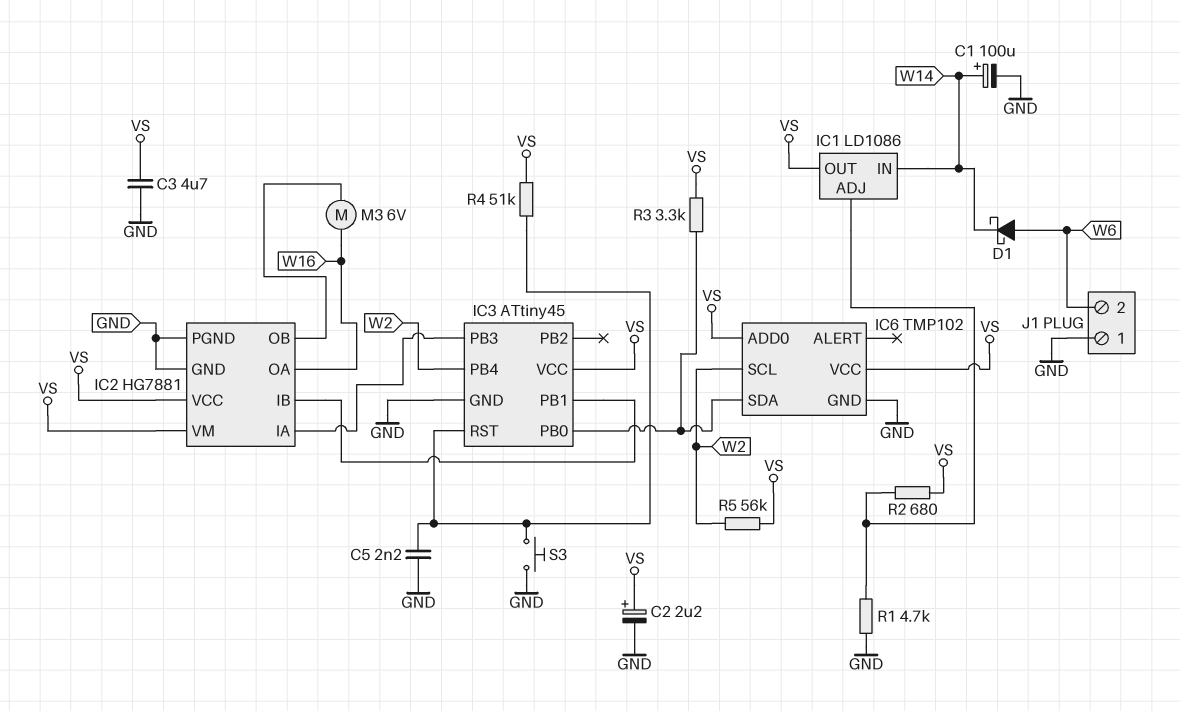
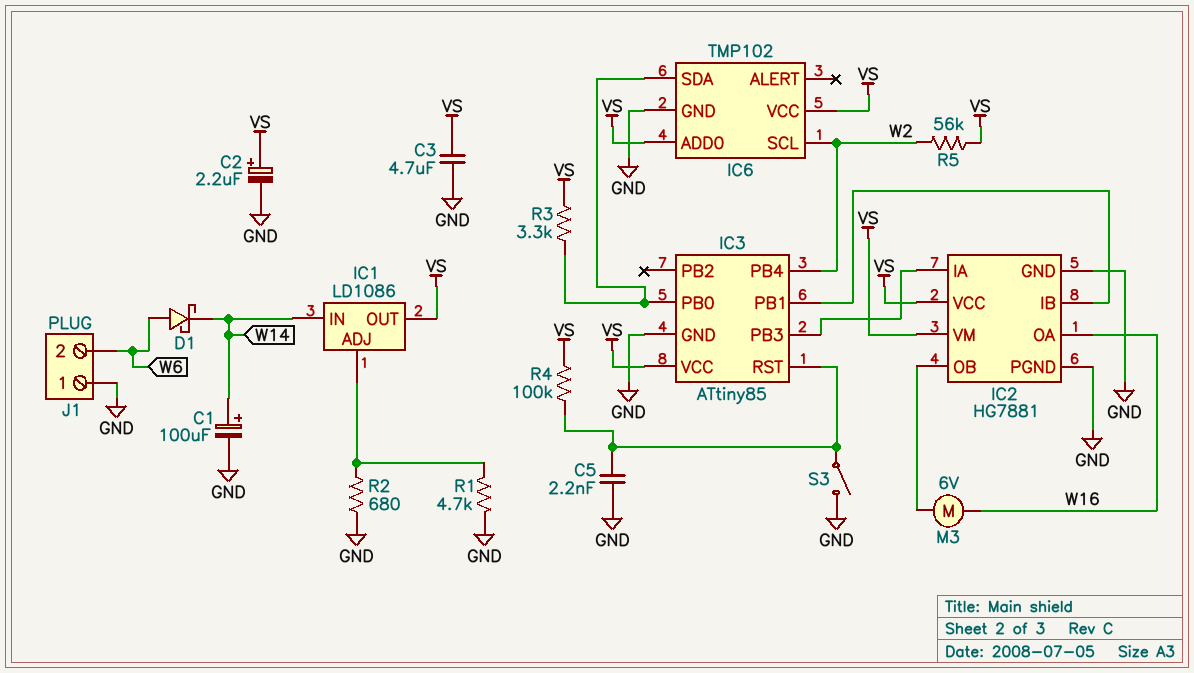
IC3: ATtiny45 -> ATtiny85
R2: 680 (IC1/ADJ, VS) -> 680 (GND, IC1/ADJ)
R4: 51k (IC3/RST, VS) -> 100k (IC3/RST, VS)
S3: button (GND, IC3/RST) -> switch (GND, IC3/RST)

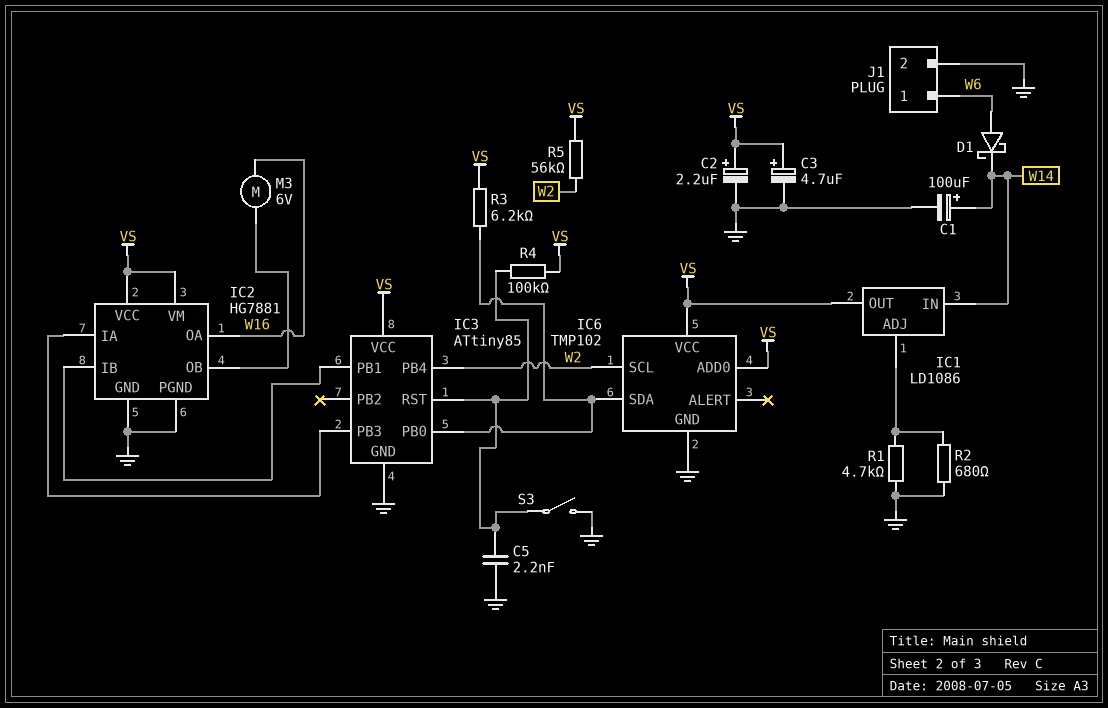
C3: 4.7uF (GND, VS) -> 4.7uF (plus VS, minus GND)
J1 pin 1: GND -> W6
J1 pin 2: W6 -> GND
R3: 3.3k (IC3/PB0, VS) -> 6.2k (IC3/PB0, VS)

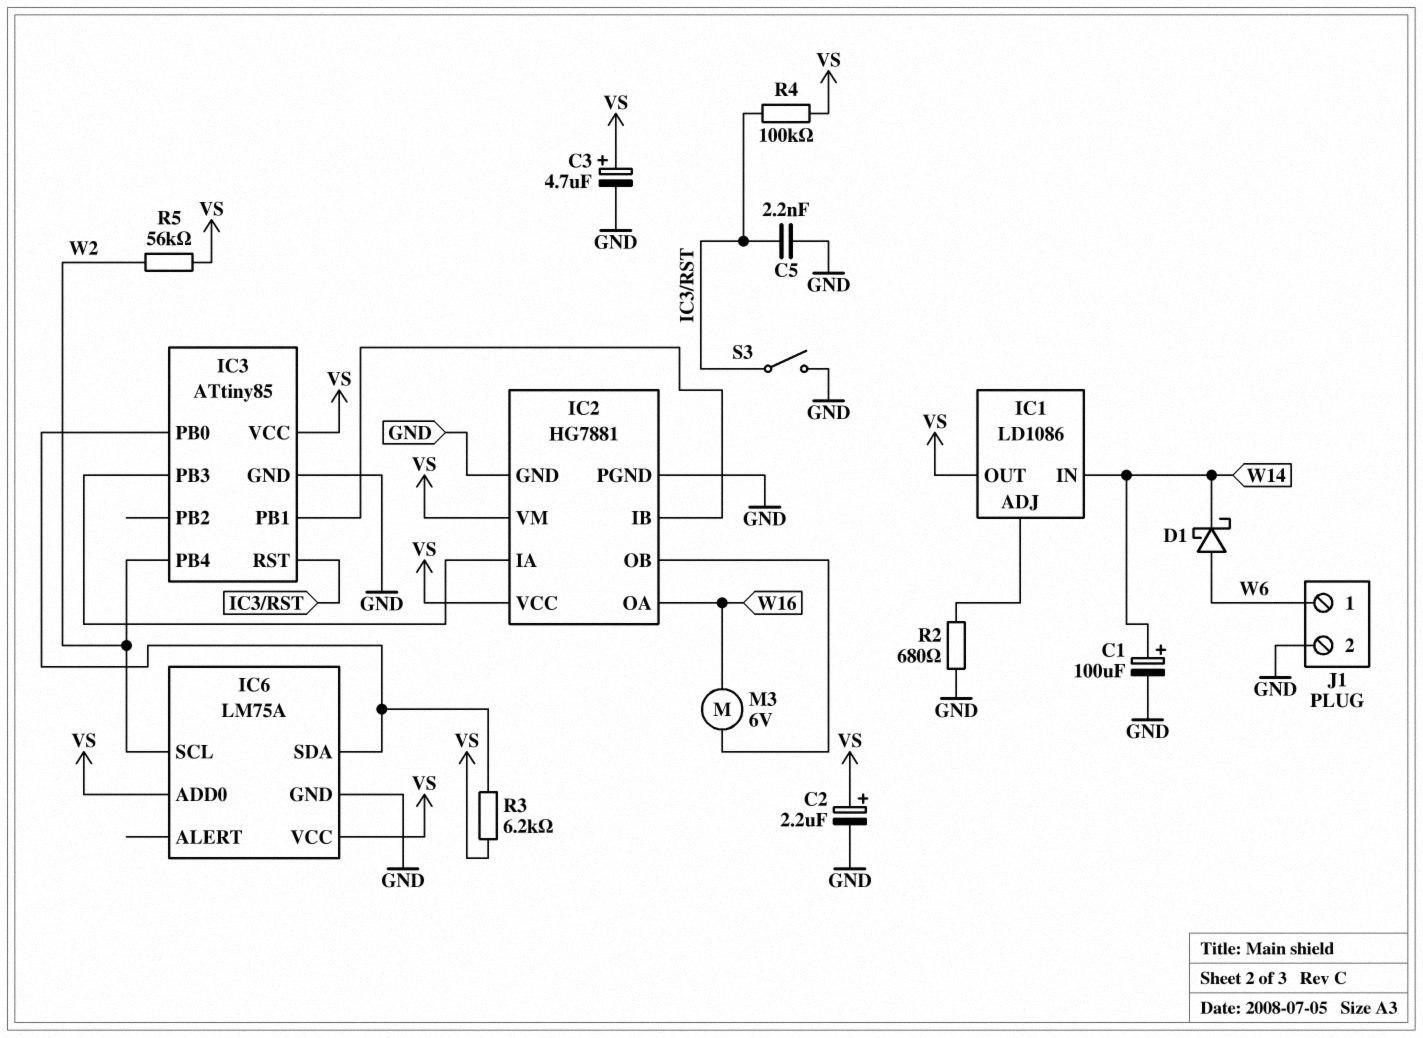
IC6: TMP102 -> LM75A
R1: 4.7k (GND, IC1/ADJ) -> none

